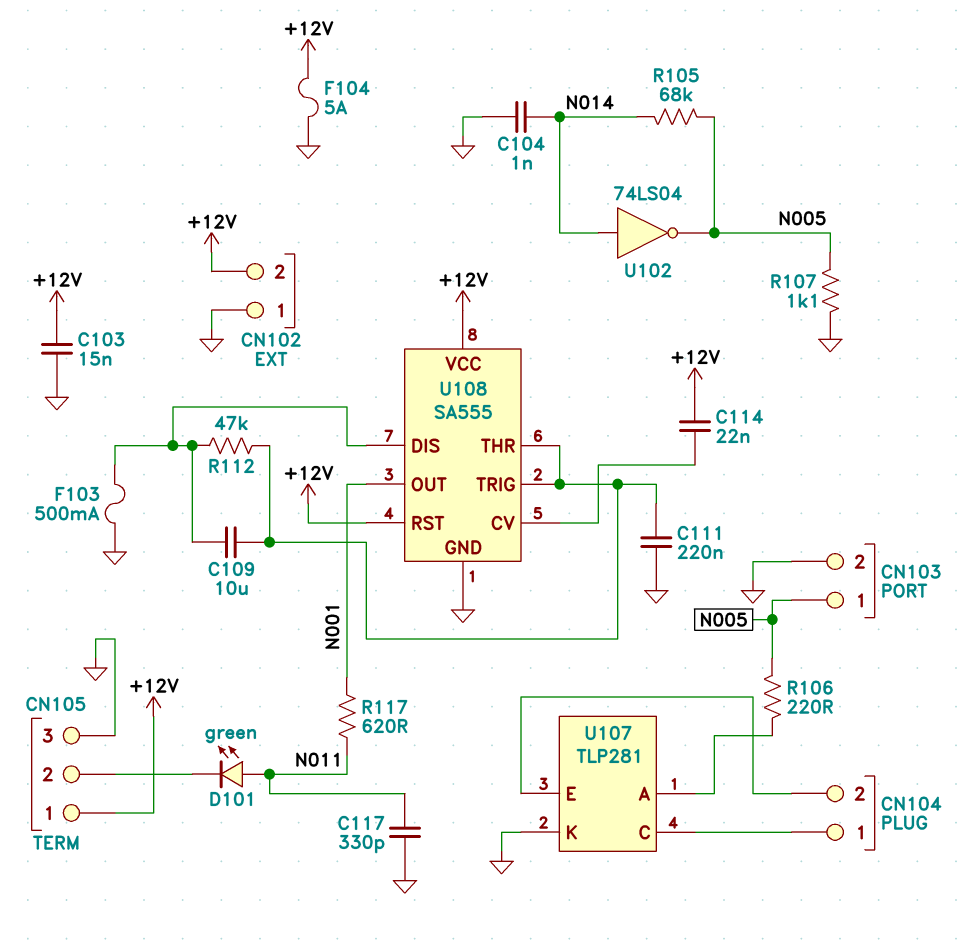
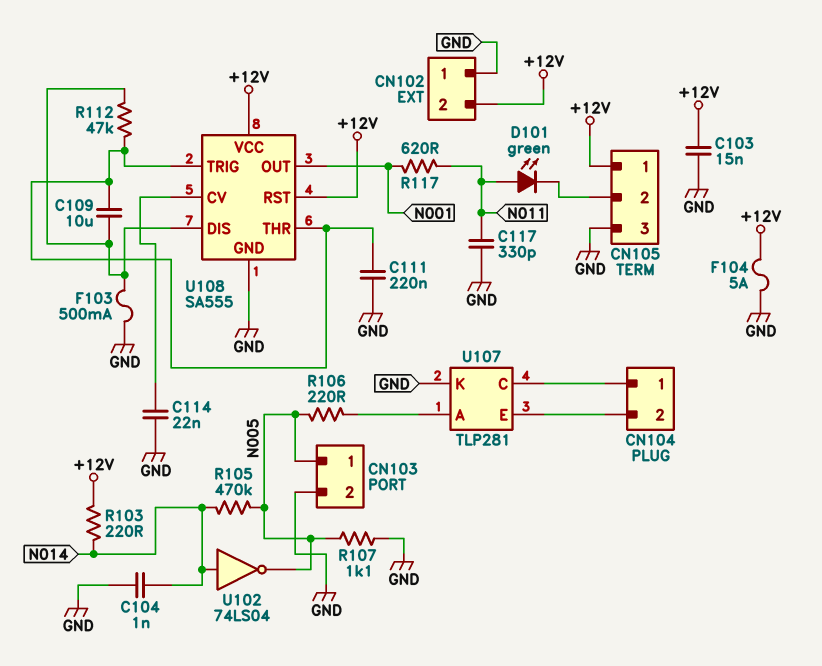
C114: 22nF (+12V, U108/CV) -> 22nF (GND, U108/CV)
R103: none -> 220 (+12V, N014)
R105: 68k (N005, N014) -> 470k (N005, N014)

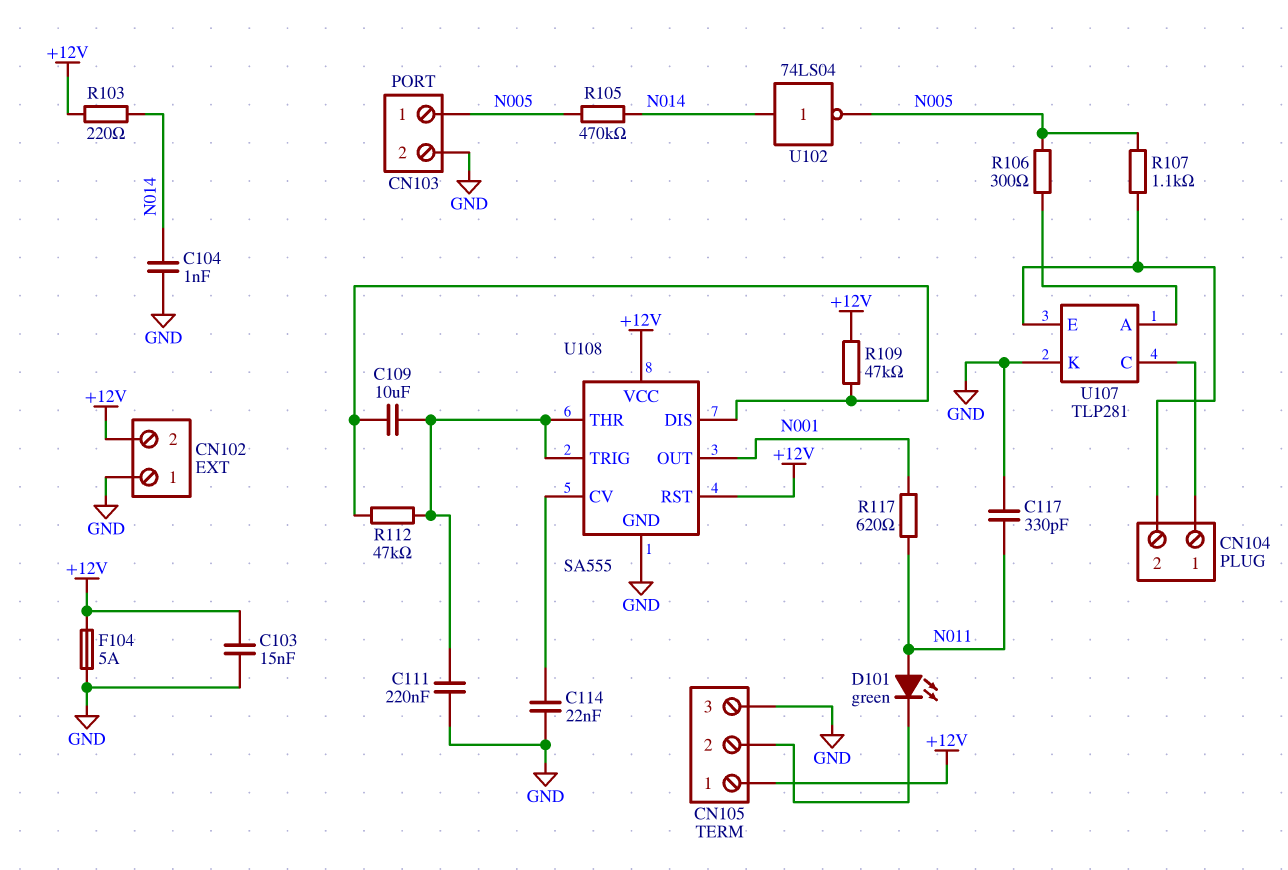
F103: 500mA (GND, U108/DIS) -> none
R106: 220 (N005, U107/A) -> 300 (N005, U107/A)
R107: 1.1k (GND, N005) -> 1.1k (CN104/2, N005)
R109: none -> 47k (+12V, U108/DIS)

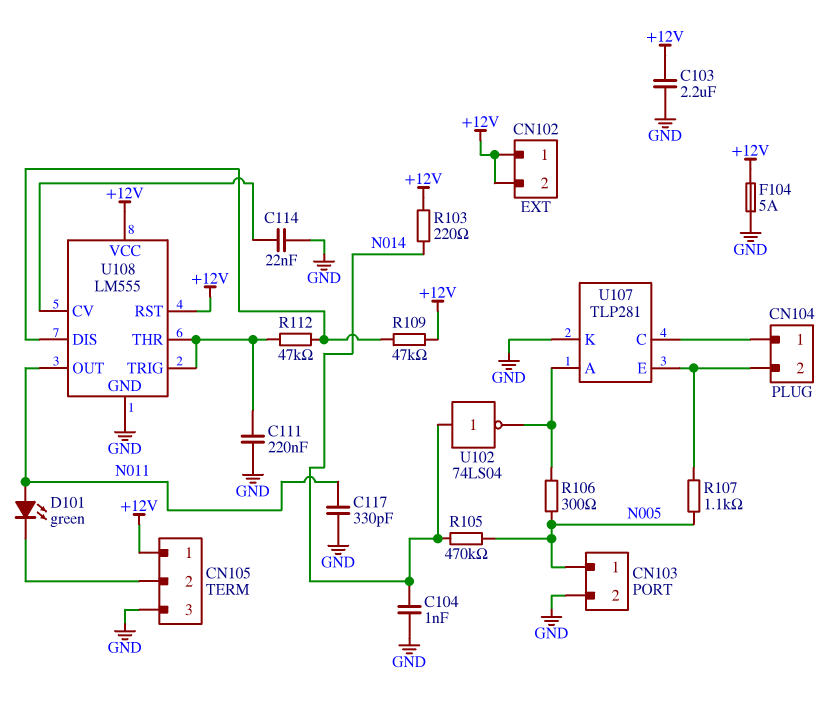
C103: 15nF (+12V, GND) -> 2.2uF (+12V, GND)
C109: 10uF (U108/DIS, U108/THR) -> none
CN102 pin 1: GND -> +12V
R117: 620 (N001, N011) -> none
U102: NOT 74LS04 (in N014, out N005) -> NOT 74LS04 (in N014, out U107/A)
U108: SA555 -> LM555
U108 pin OUT: N001 -> N011

